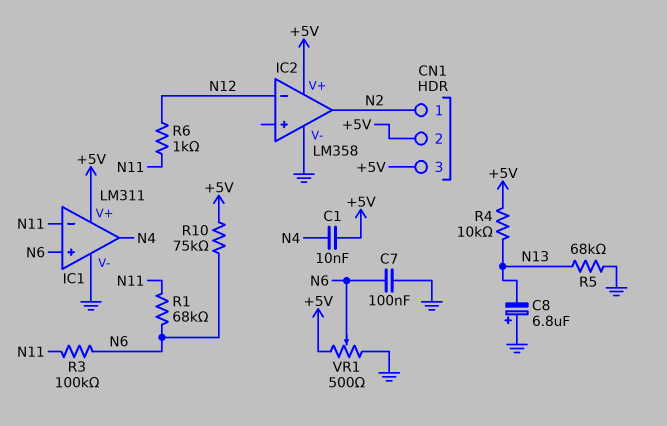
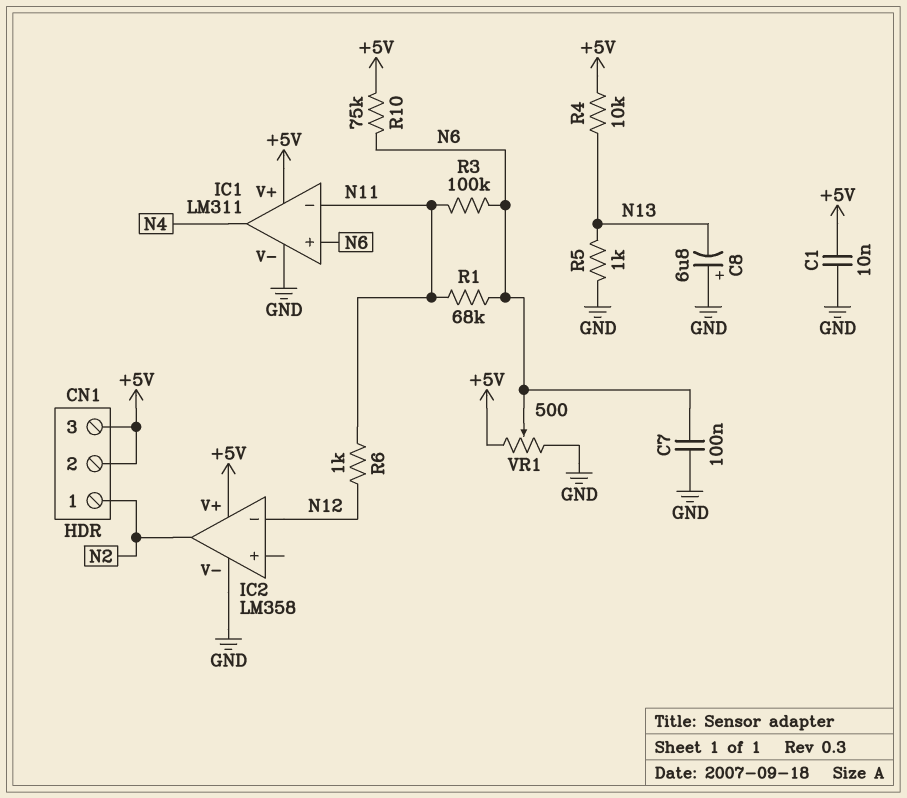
C1: 10nF (+5V, N4) -> 10nF (+5V, GND)
R5: 68k (GND, N13) -> 1k (GND, N13)

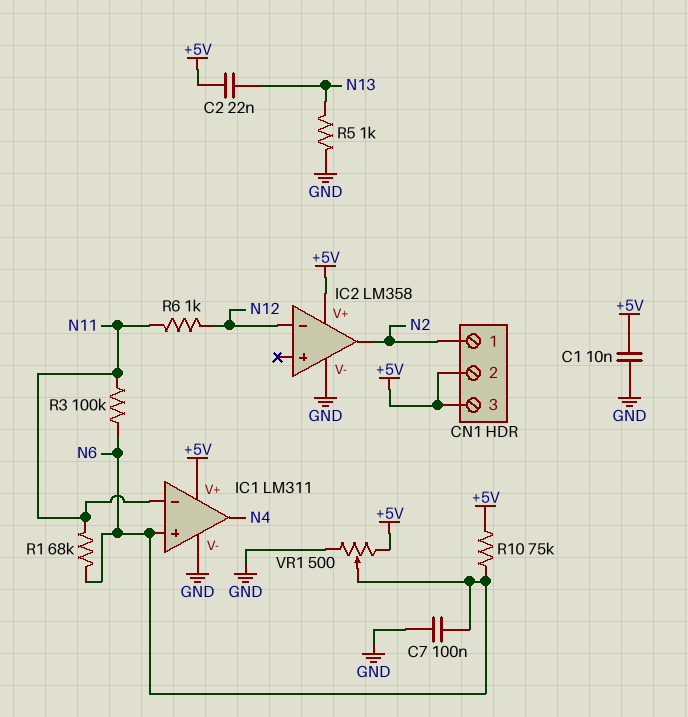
C2: none -> 22nF (+5V, N13)
C8: 6.8uF (plus GND, minus N13) -> none
R4: 10k (+5V, N13) -> none

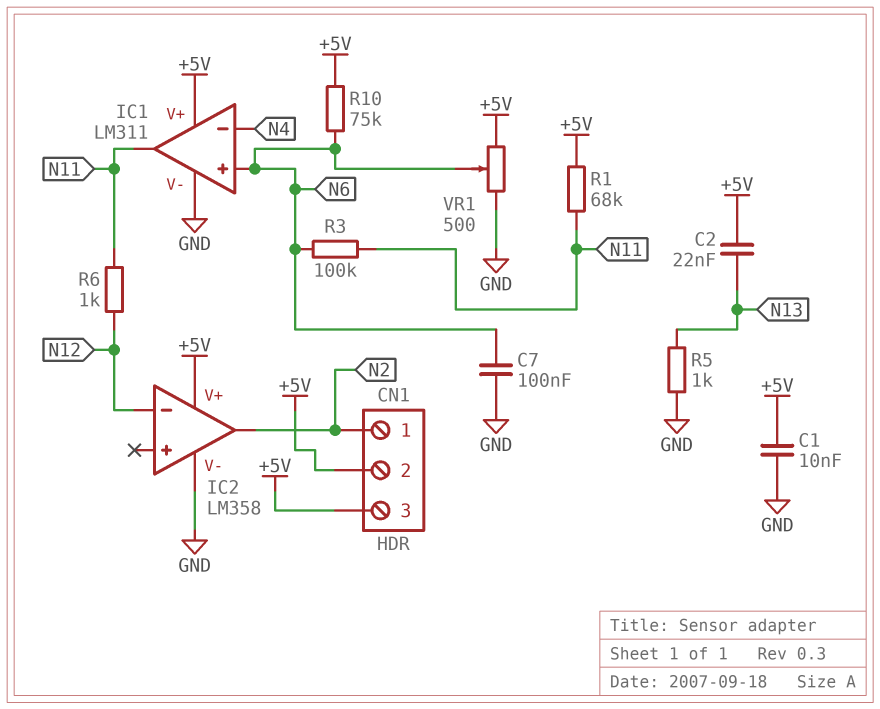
IC1 pin in-: N11 -> N4
IC1 pin out: N4 -> N11
R1: 68k (N6, N11) -> 68k (+5V, N11)

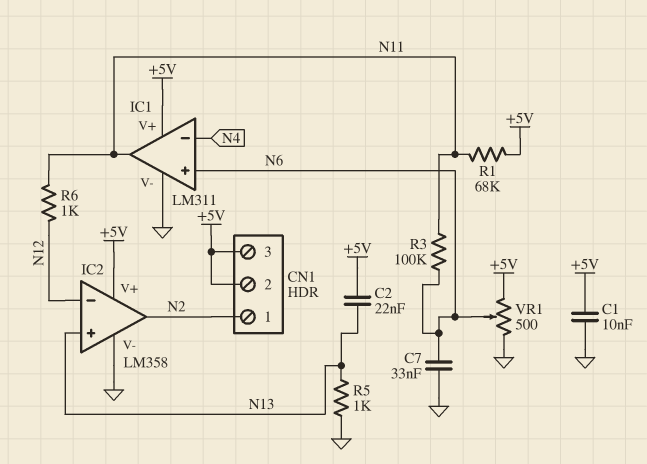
C7: 100nF (GND, N6) -> 33nF (GND, N6)
IC2 pin in+: none -> N13
R10: 75k (+5V, N6) -> none

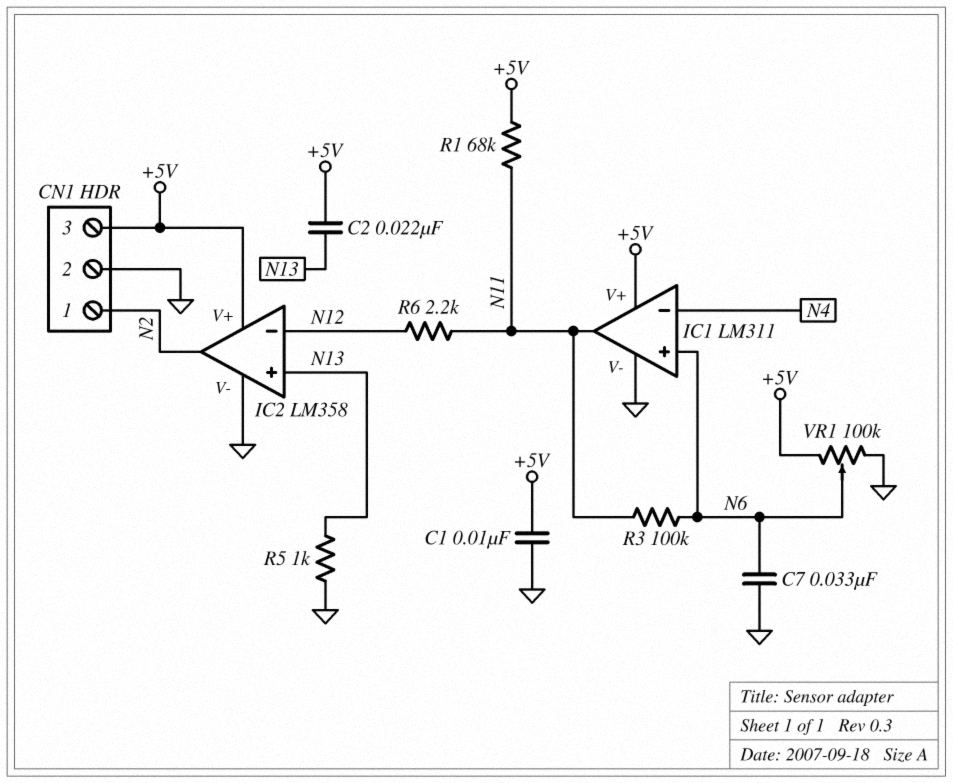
CN1 pin 2: +5V -> GND
R6: 1k (N11, N12) -> 2.2k (N11, N12)
VR1: 500 (+5V, GND, wiper N6) -> 100k (+5V, GND, wiper N6)

